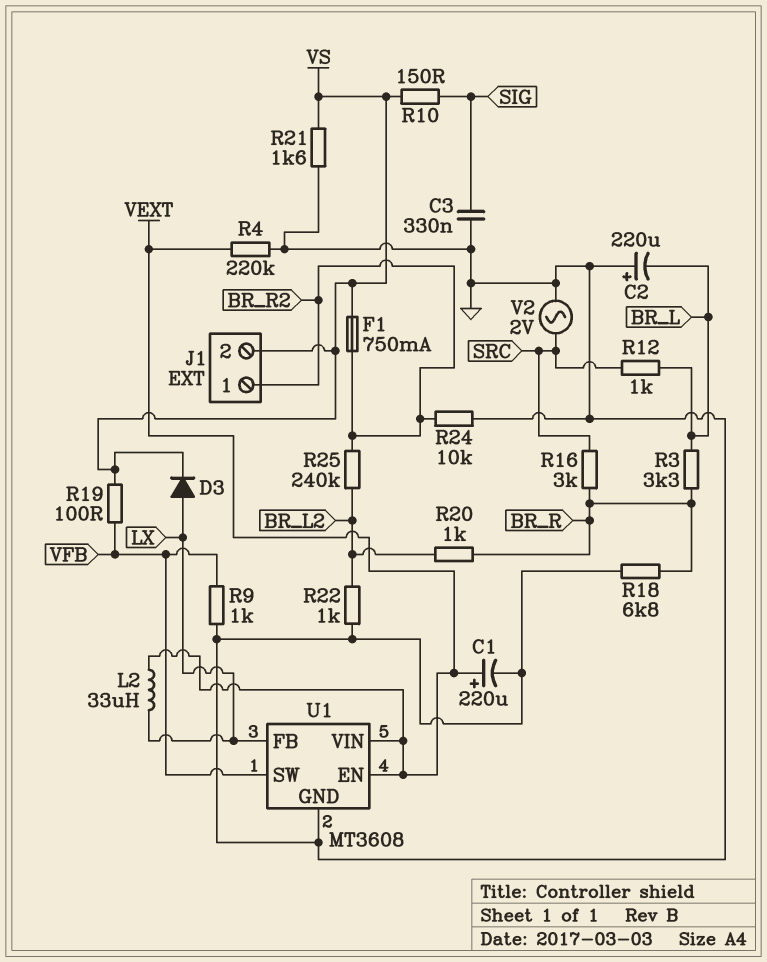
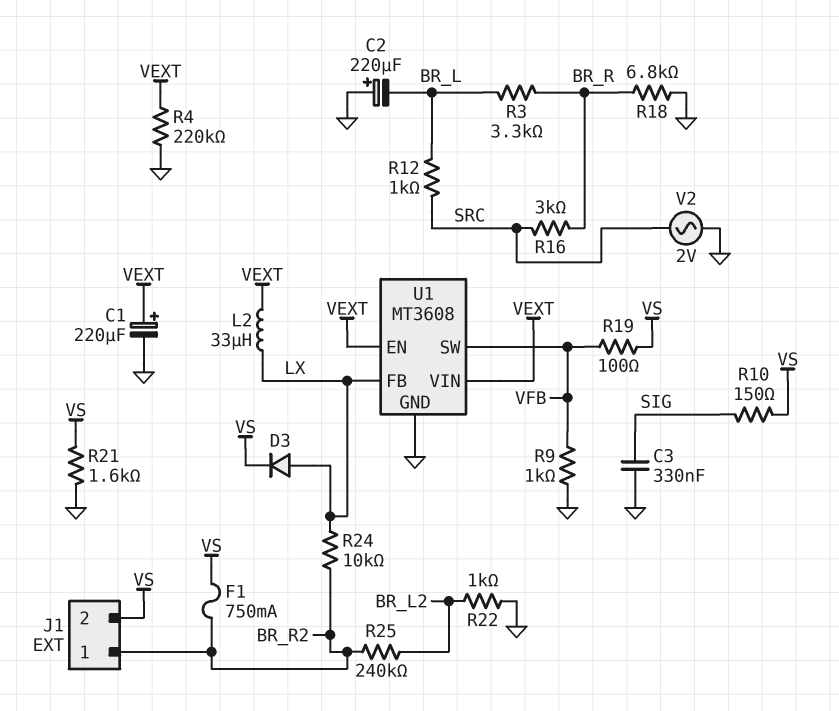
R20: 1k (BR_L2, BR_R) -> none
R24: 10k (BR_R2, GND) -> 10k (BR_R2, LX)

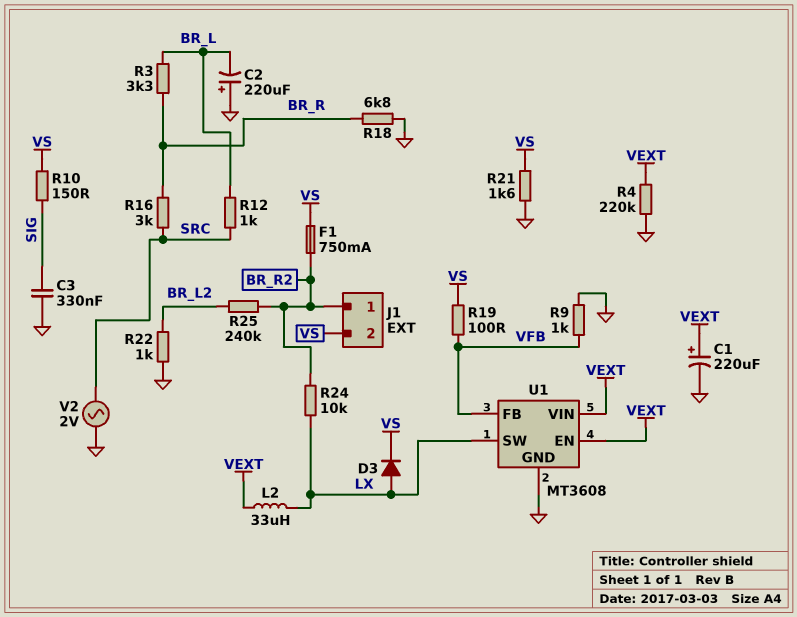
U1 pin FB: LX -> VFB
U1 pin SW: VFB -> LX

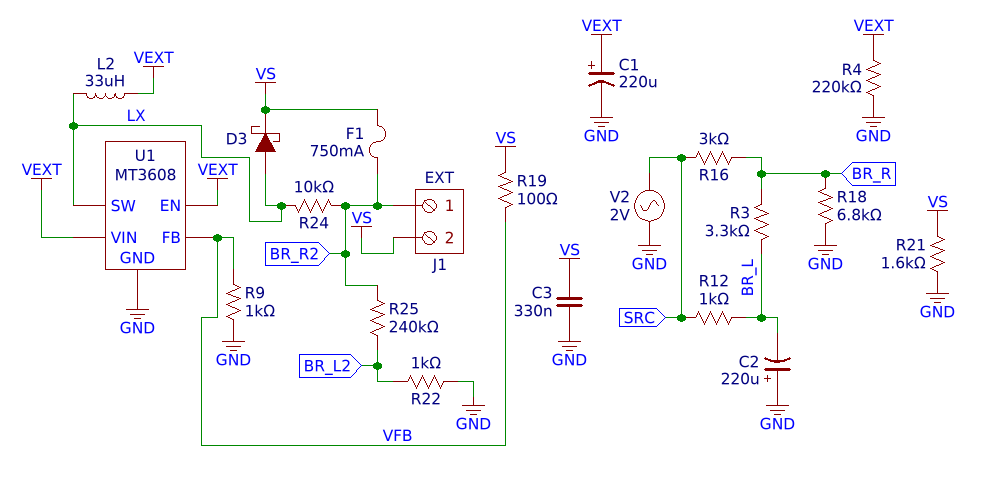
C3: 330nF (GND, SIG) -> 330nF (GND, VS)
D3: diode (A LX, K VS) -> schottky (A LX, K VS)
R10: 150 (SIG, VS) -> none

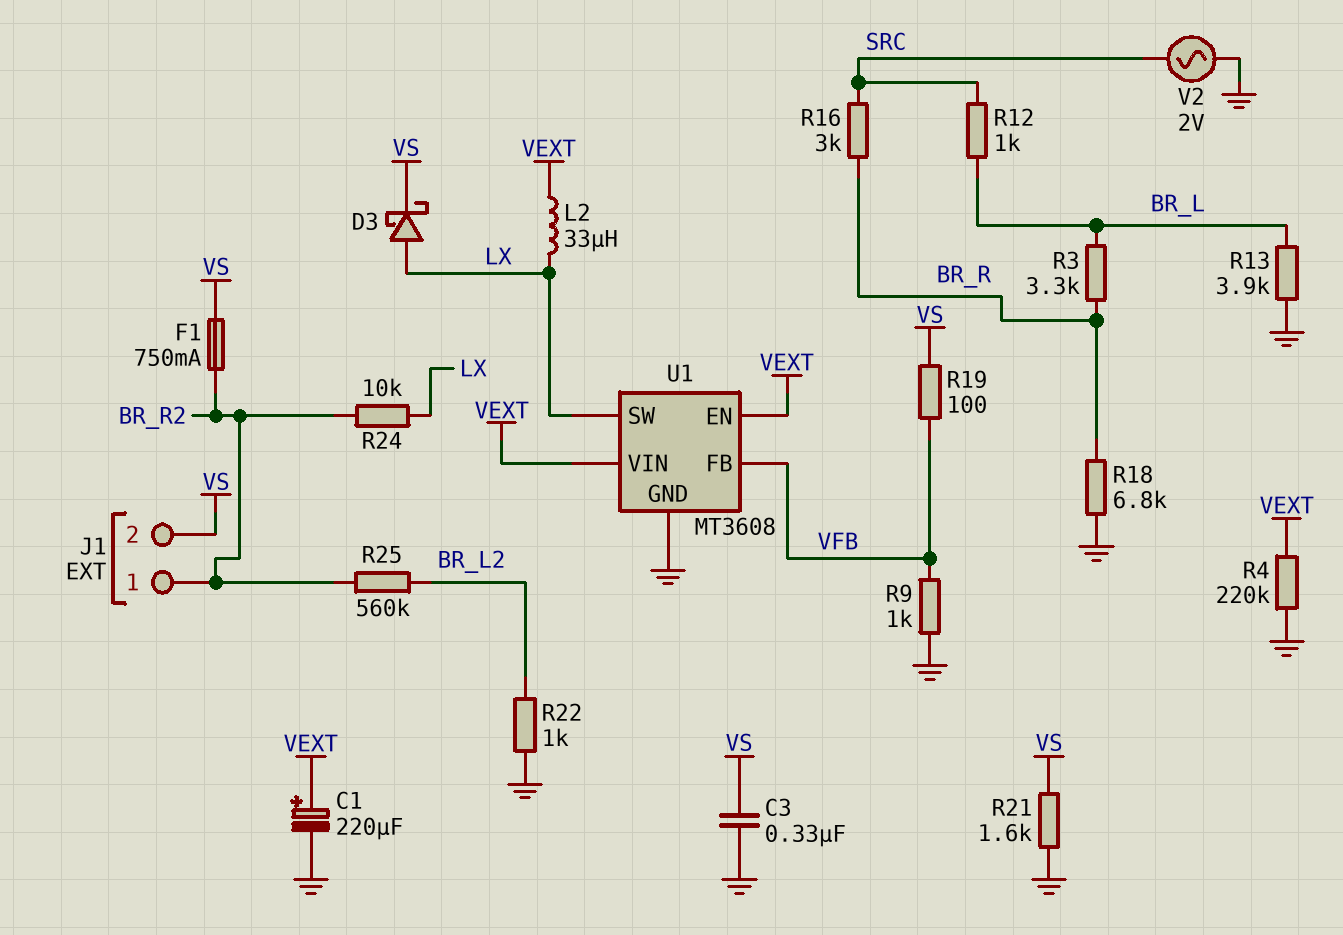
C2: 220uF (plus GND, minus BR_L) -> none
R13: none -> 3.9k (BR_L, GND)
R25: 240k (BR_L2, BR_R2) -> 560k (BR_L2, BR_R2)

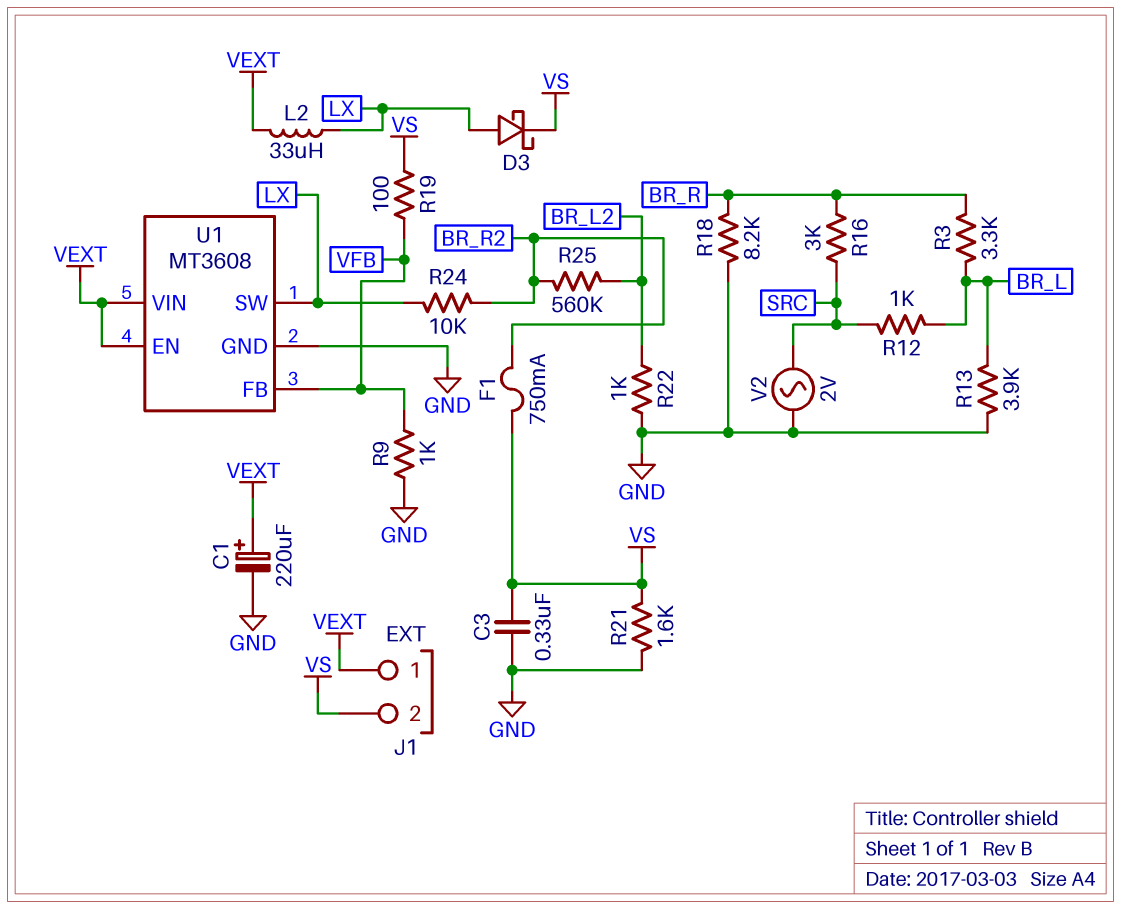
J1 pin 1: BR_R2 -> VEXT
R4: 220k (GND, VEXT) -> none
R18: 6.8k (BR_R, GND) -> 8.2k (BR_R, GND)

